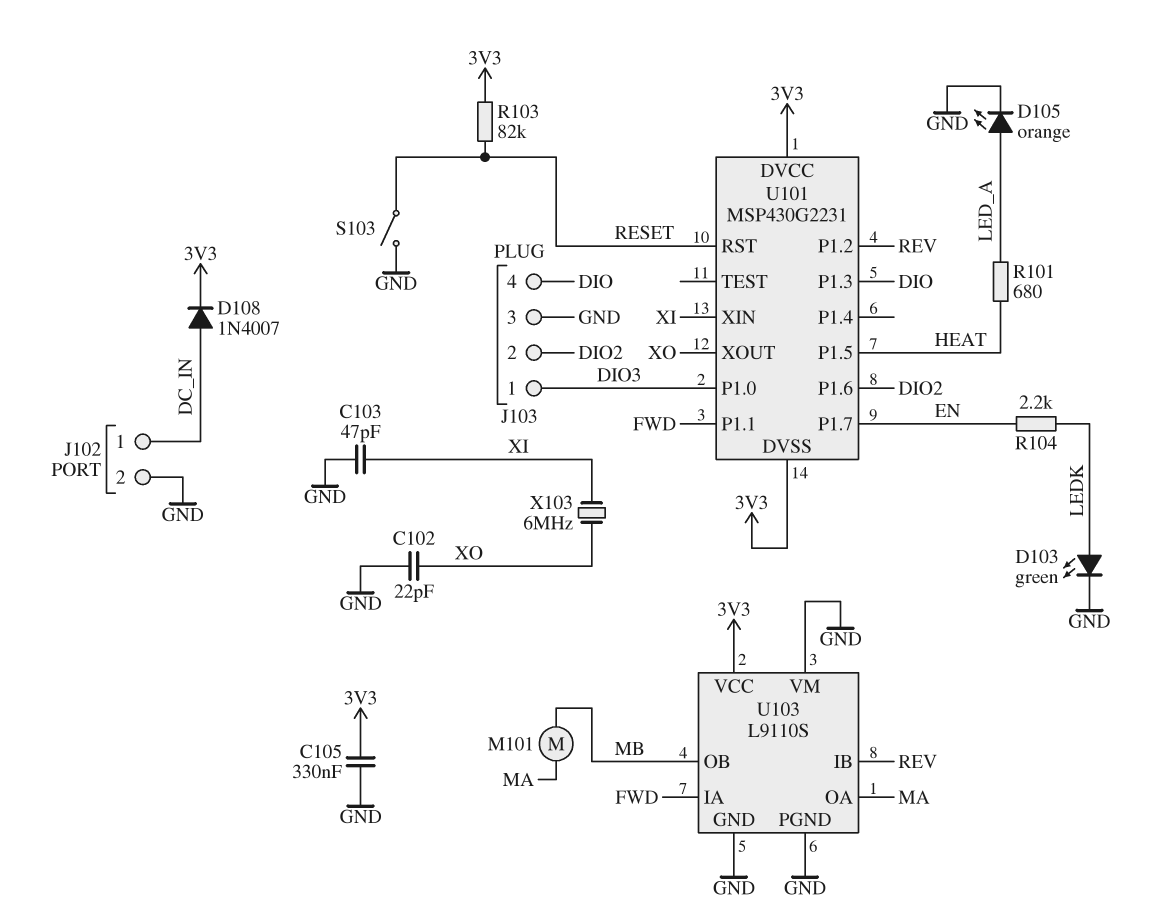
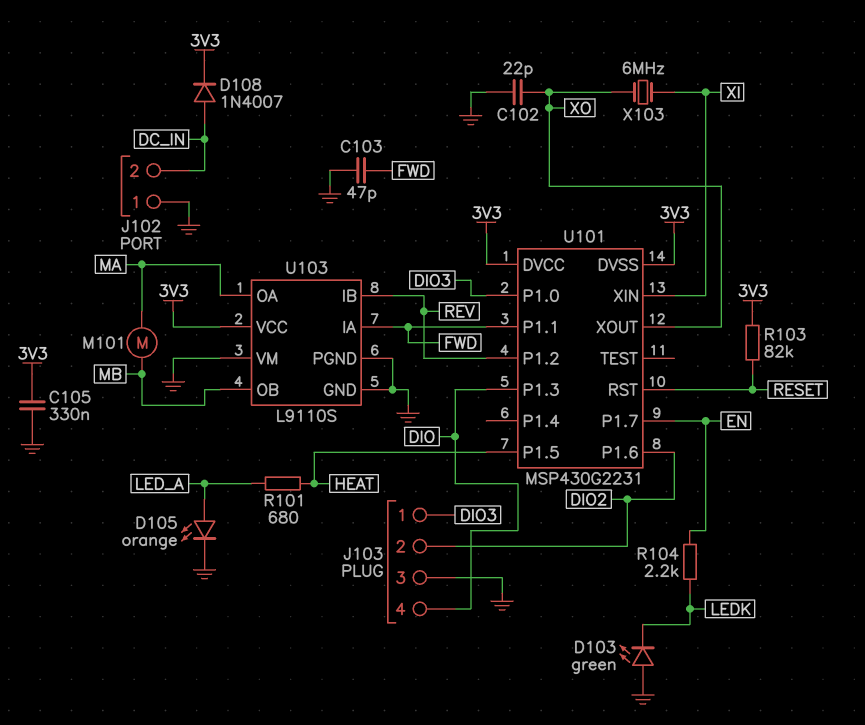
C103: 47pF (GND, XI) -> 47pF (FWD, GND)
D103: LED green (A LEDK, K GND) -> LED green (A GND, K LEDK)
J102 pin 1: DC_IN -> GND
J102 pin 2: GND -> DC_IN
S103: switch (GND, RESET) -> none

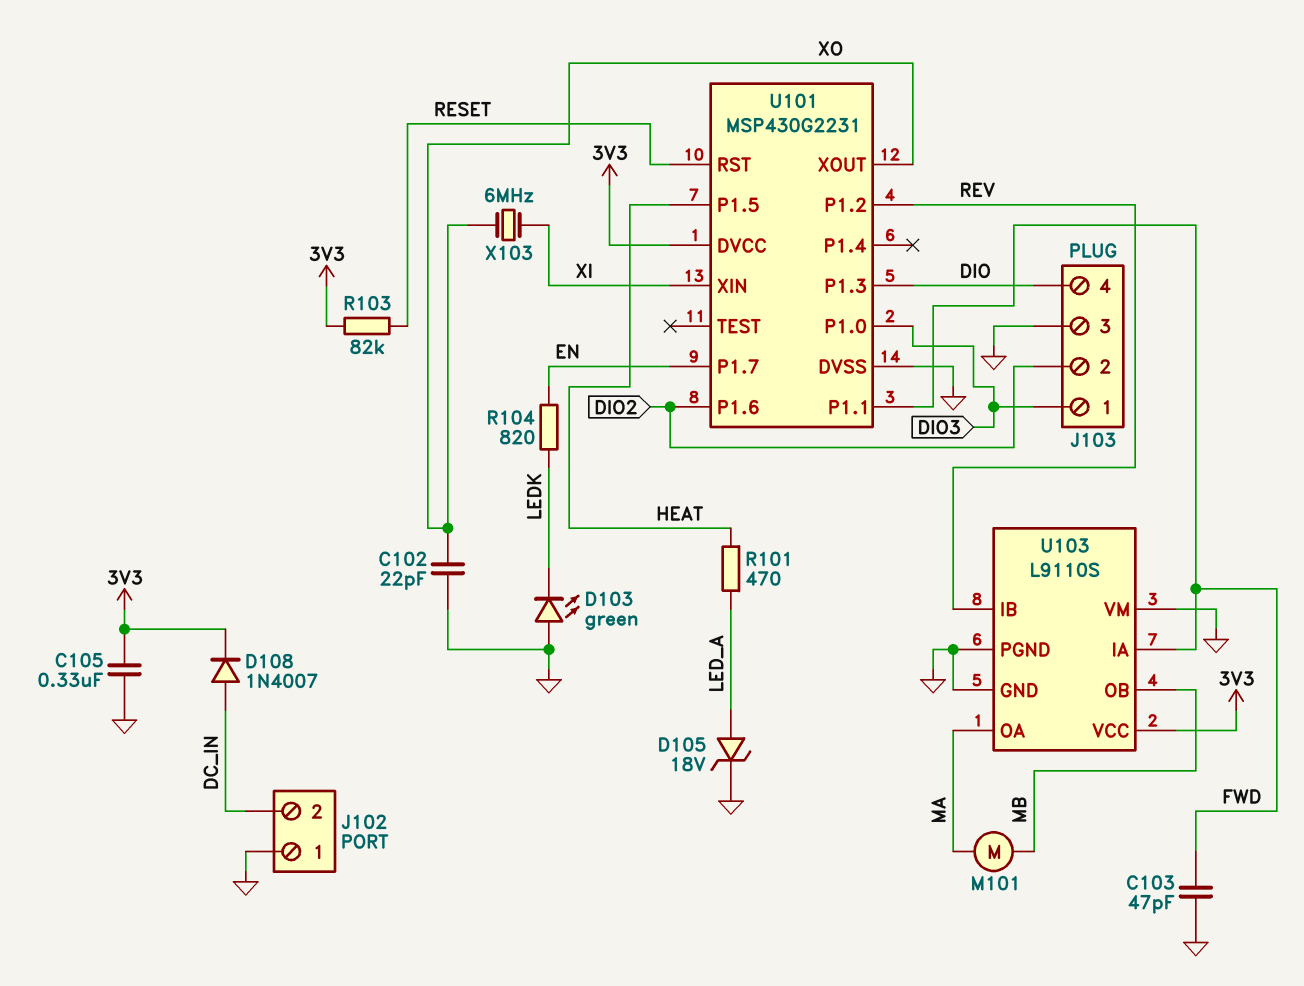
D105: LED orange (A LED_A, K GND) -> zener 18V (A LED_A, K GND)
R101: 680 (HEAT, LED_A) -> 470 (HEAT, LED_A)
R104: 2.2k (EN, LEDK) -> 820 (EN, LEDK)
U101 pin DVSS: 3V3 -> GND

